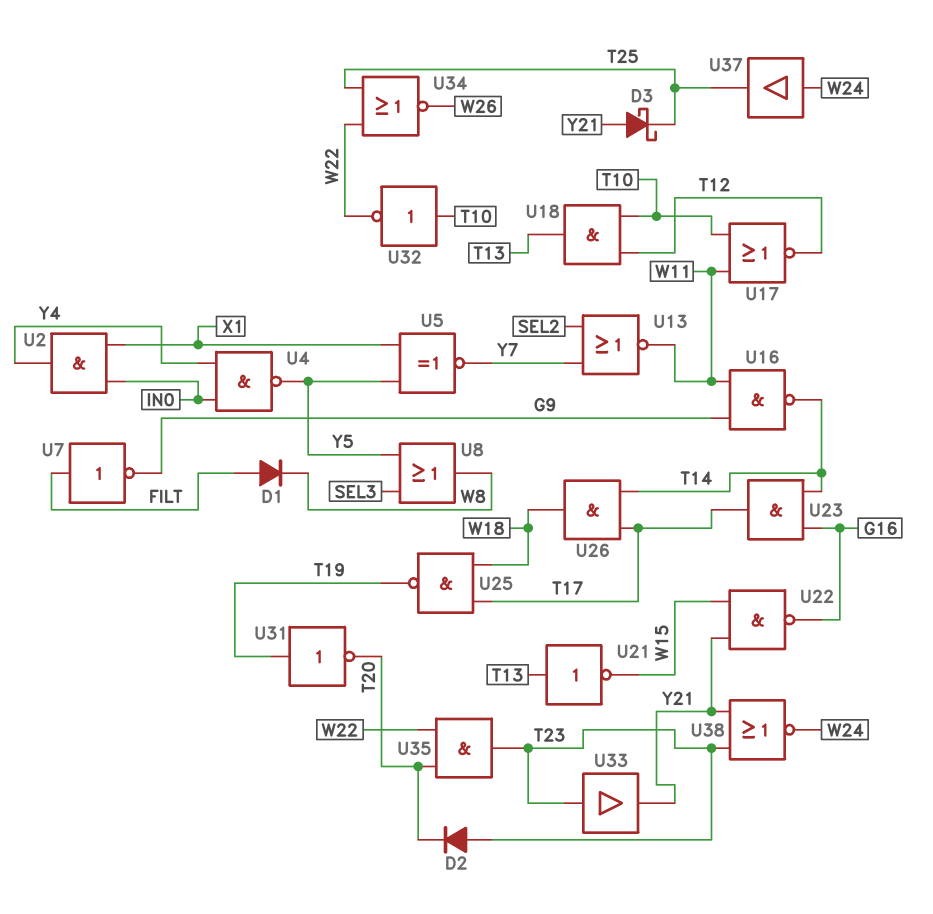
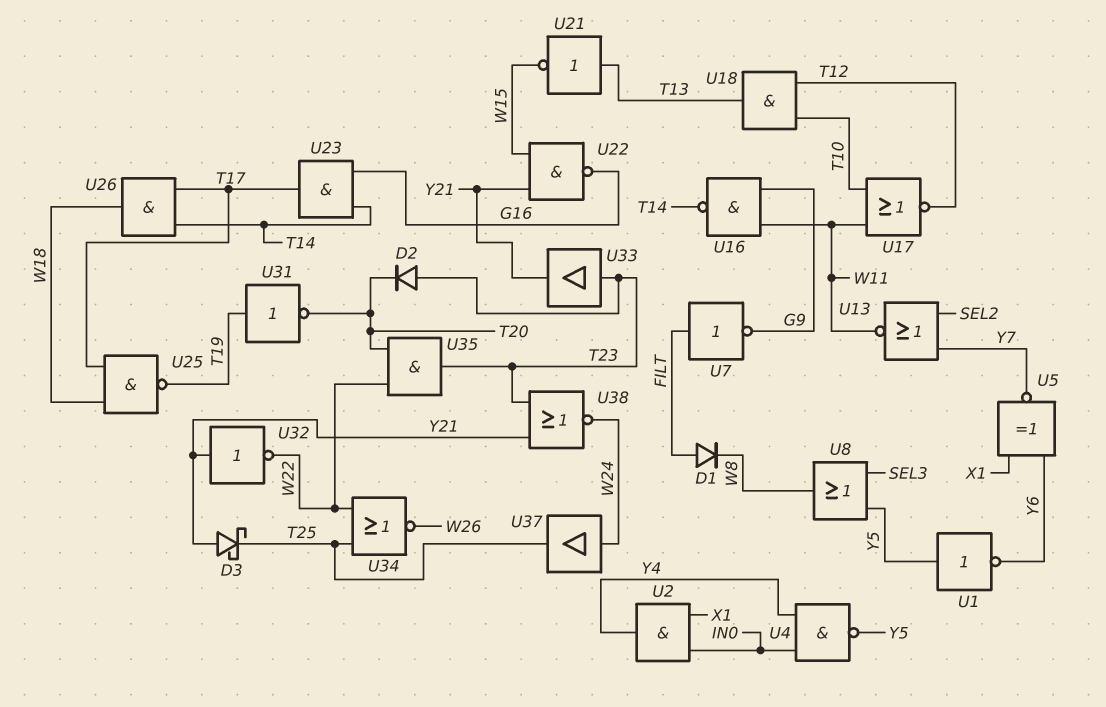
U1: none -> NOT (in Y5, out Y6)
U5: XNOR (in X1, in Y5, out Y7) -> XNOR (in X1, in Y6, out Y7)
U32: NOT (in T10, out W22) -> NOT (in Y21, out W22)

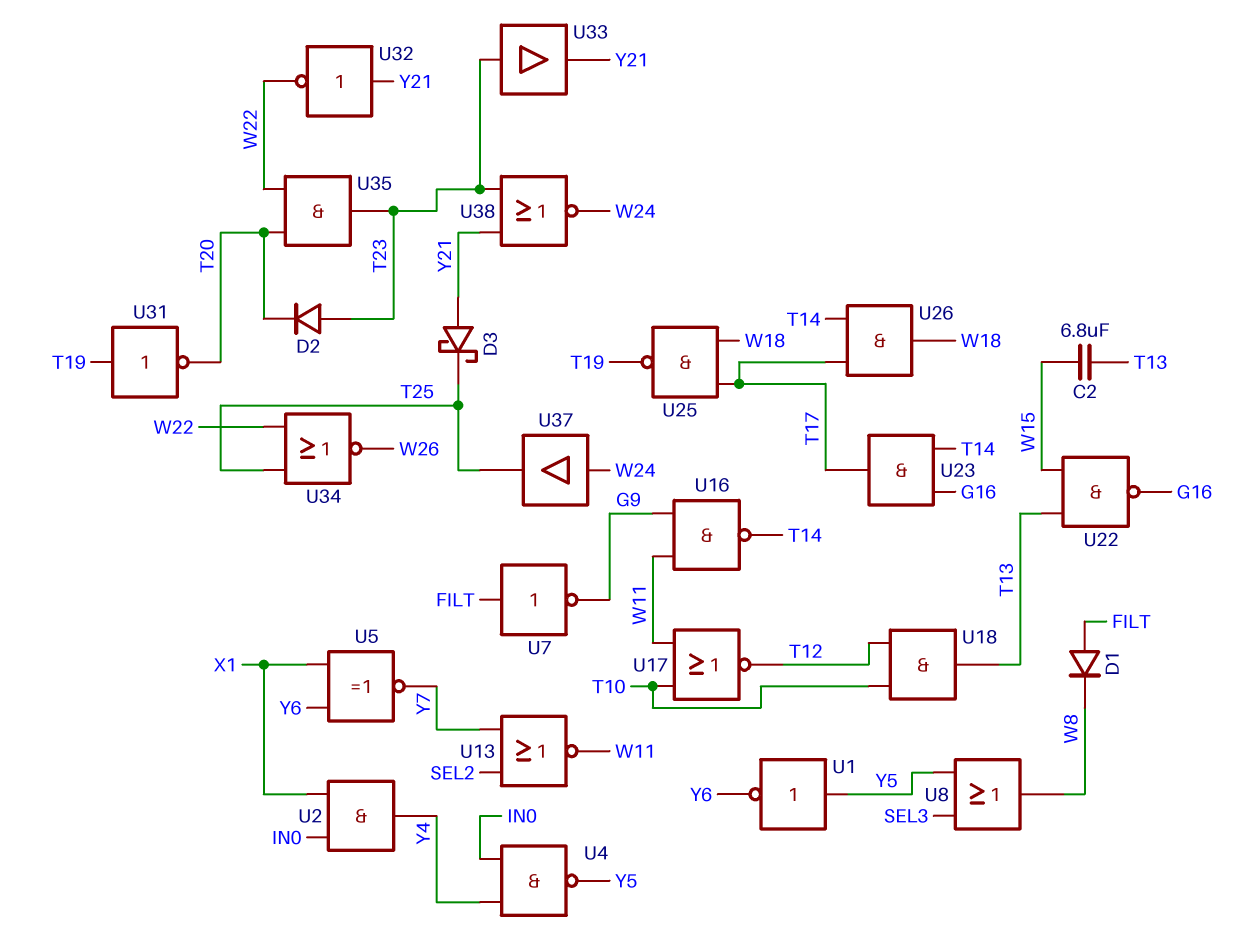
C2: none -> 6.8uF (T13, W15)
U21: NOT (in T13, out W15) -> none
U22: NAND (in W15, in Y21, out G16) -> NAND (in T13, in W15, out G16)

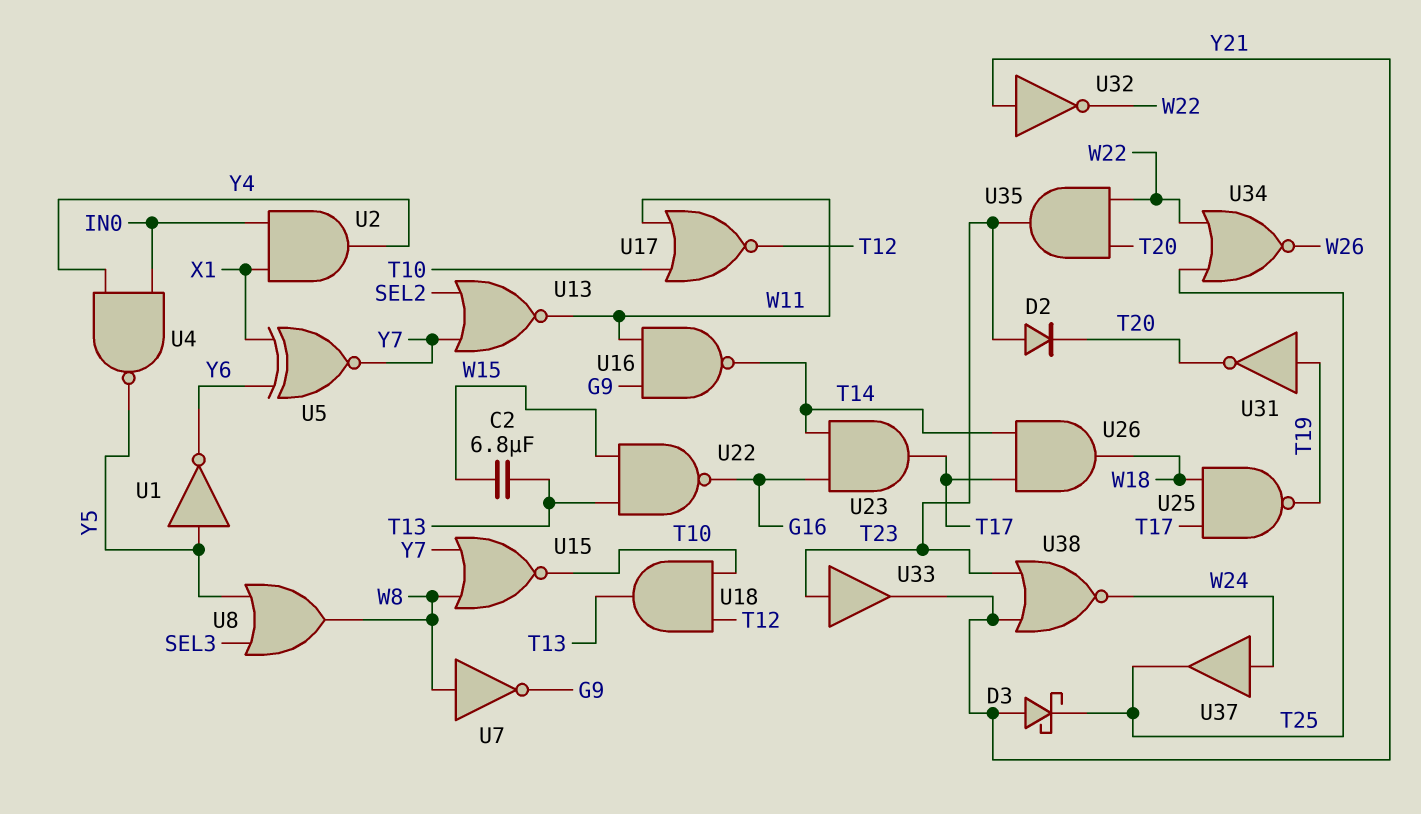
D1: diode (A FILT, K W8) -> none
U7: NOT (in FILT, out G9) -> NOT (in W8, out G9)
U15: none -> NOR (in W8, in Y7, out T10)

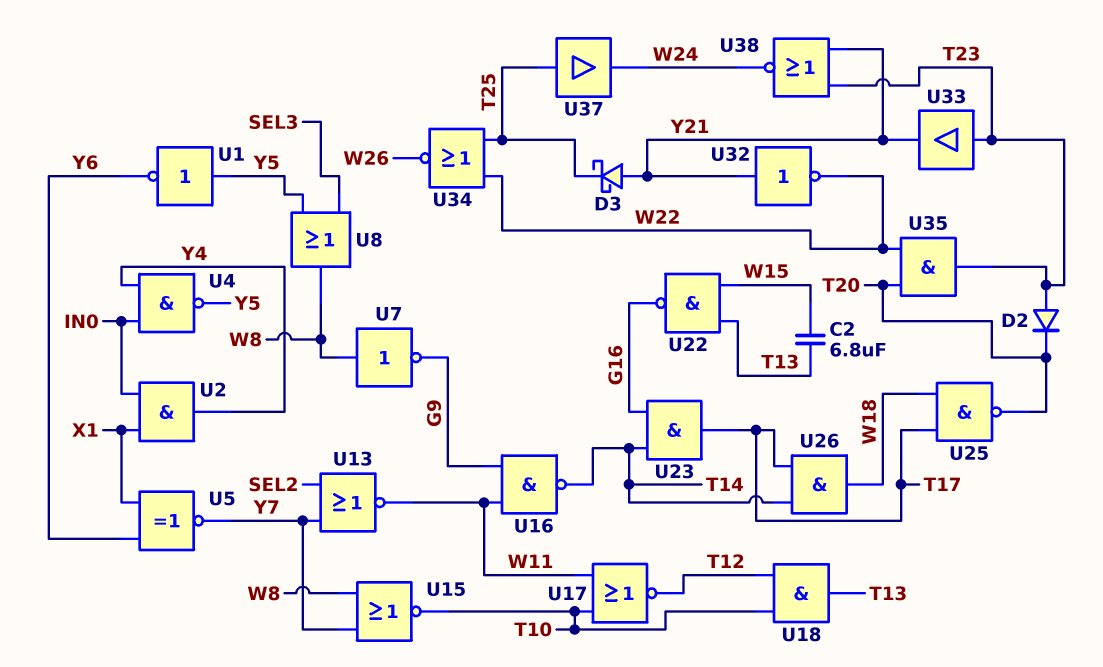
U25: NAND (in T17, in W18, out T19) -> NAND (in T17, in W18, out T20)
U31: NOT (in T19, out T20) -> none
U37: buffer (in W24, out T25) -> buffer (in T25, out W24)

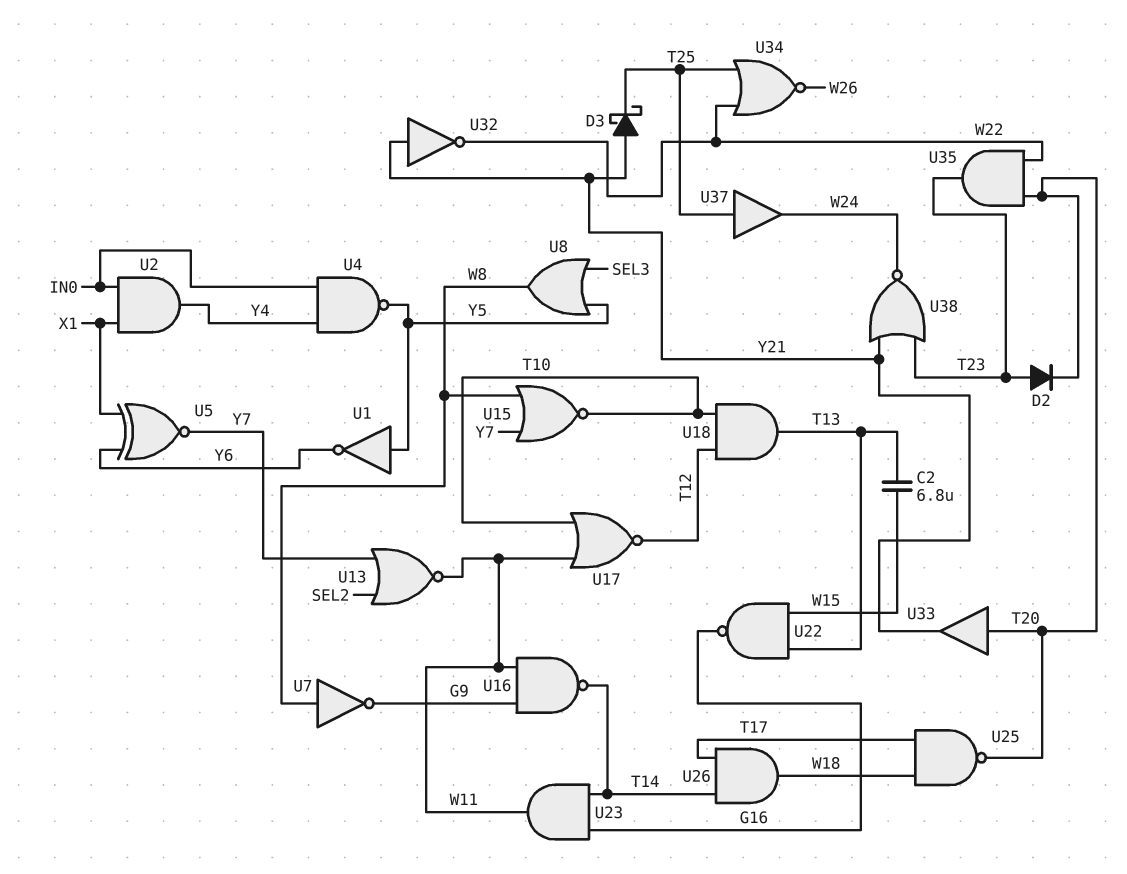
U23: AND (in G16, in T14, out T17) -> AND (in G16, in T14, out W11)
U33: buffer (in T23, out Y21) -> buffer (in T20, out Y21)

